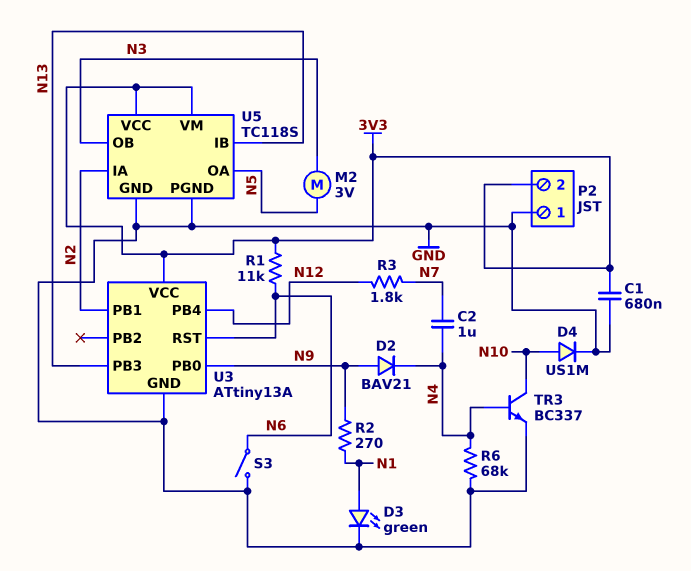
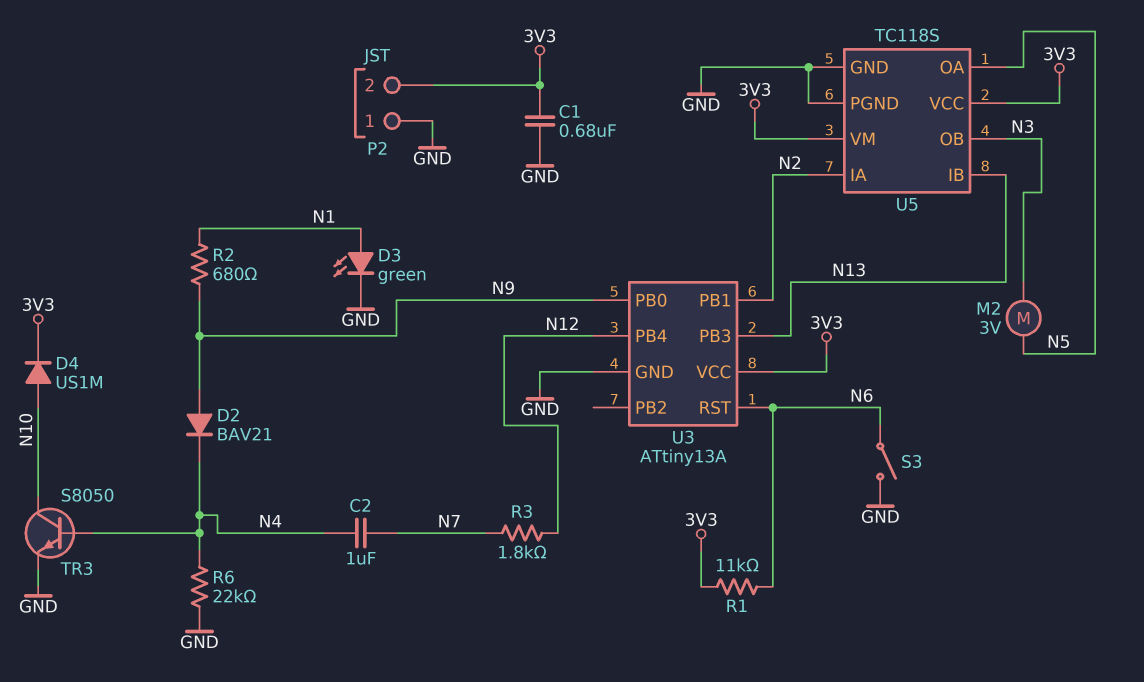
D4: diode US1M (A N10, K GND) -> diode US1M (A N10, K 3V3)
R2: 270 (N1, N9) -> 680 (N1, N9)
R6: 68k (GND, N4) -> 22k (GND, N4)
TR3: NPN BC337 (B N4, C N10, E GND) -> NPN S8050 (B N4, C N10, E GND)

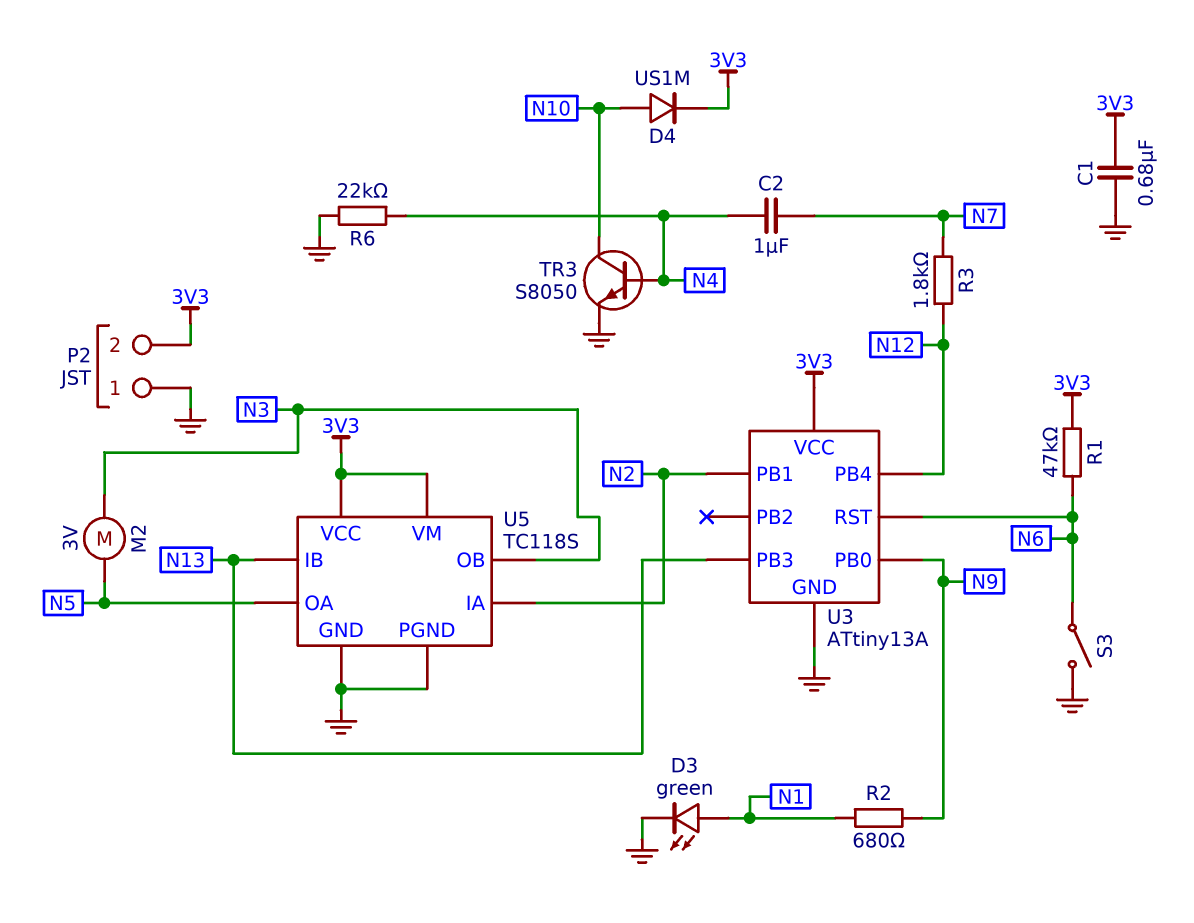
D2: diode BAV21 (A N9, K N4) -> none
R1: 11k (3V3, N6) -> 47k (3V3, N6)

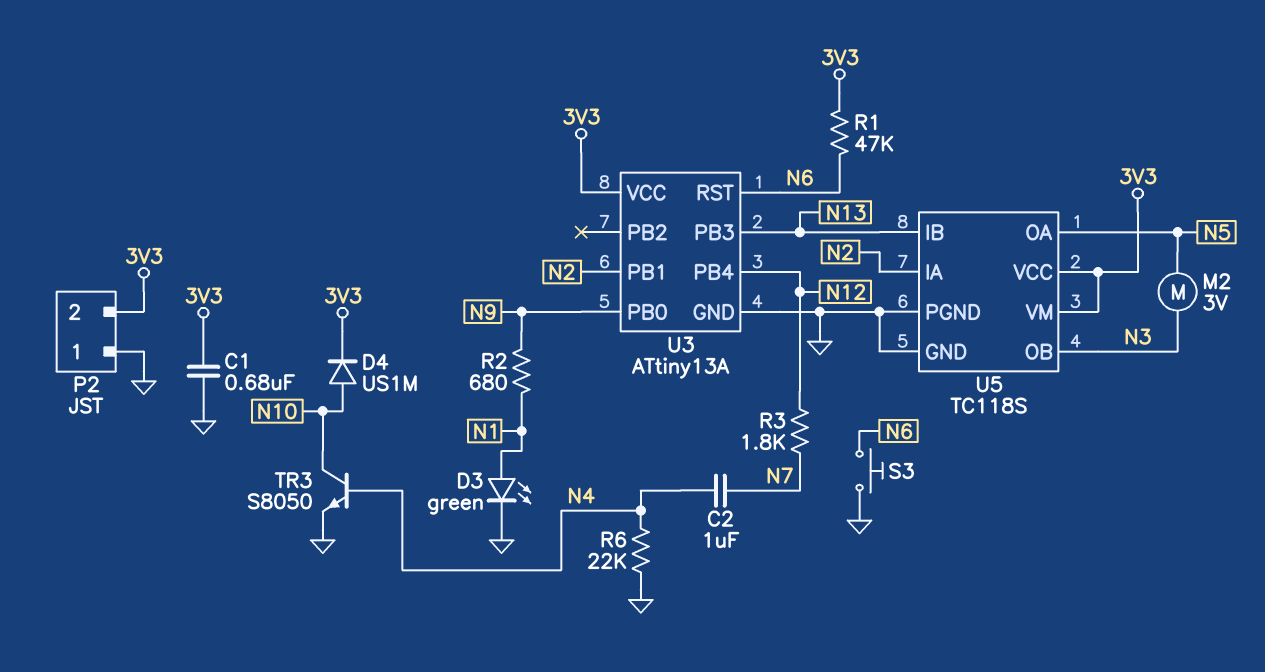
S3: switch (GND, N6) -> button (GND, N6)

